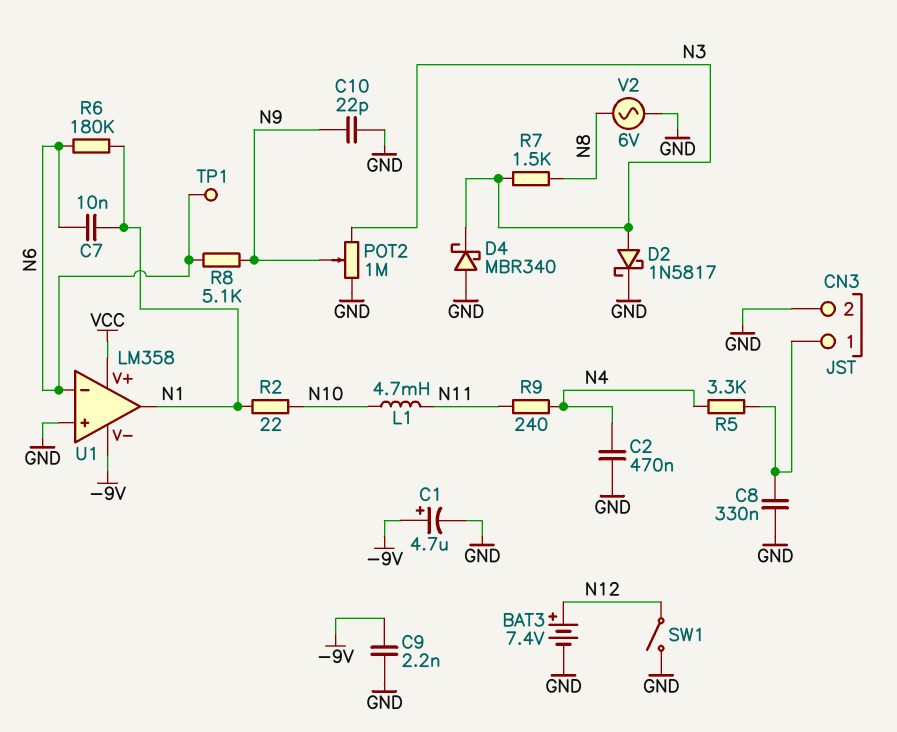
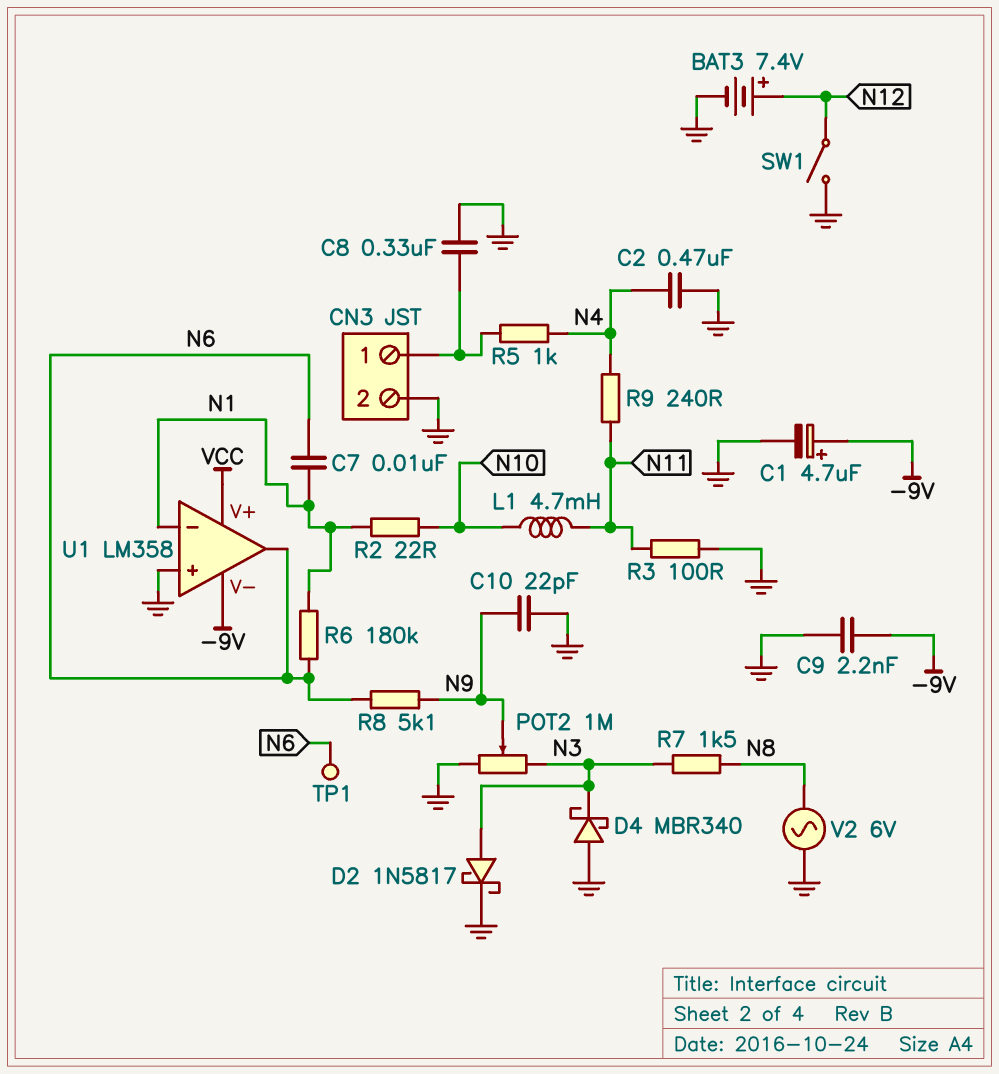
R3: none -> 100 (GND, N11)
R5: 3.3k (CN3/1, N4) -> 1k (CN3/1, N4)
U1 pin in-: N6 -> N1
U1 pin out: N1 -> N6

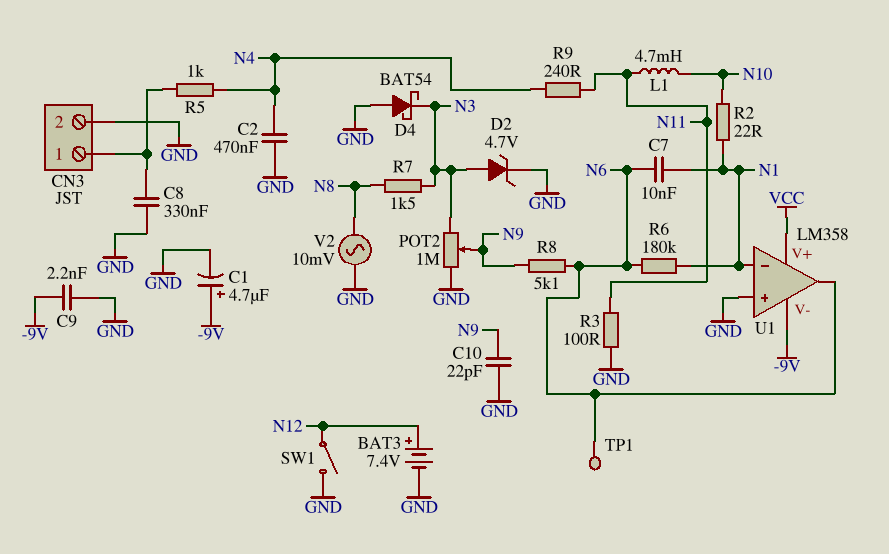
D2: schottky 1N5817 (A N3, K GND) -> zener 4.7V (A N3, K GND)
D4: schottky MBR340 (A GND, K N3) -> schottky BAT54 (A GND, K N3)
V2: AC 6V (GND, N8) -> AC 10mV (GND, N8)

